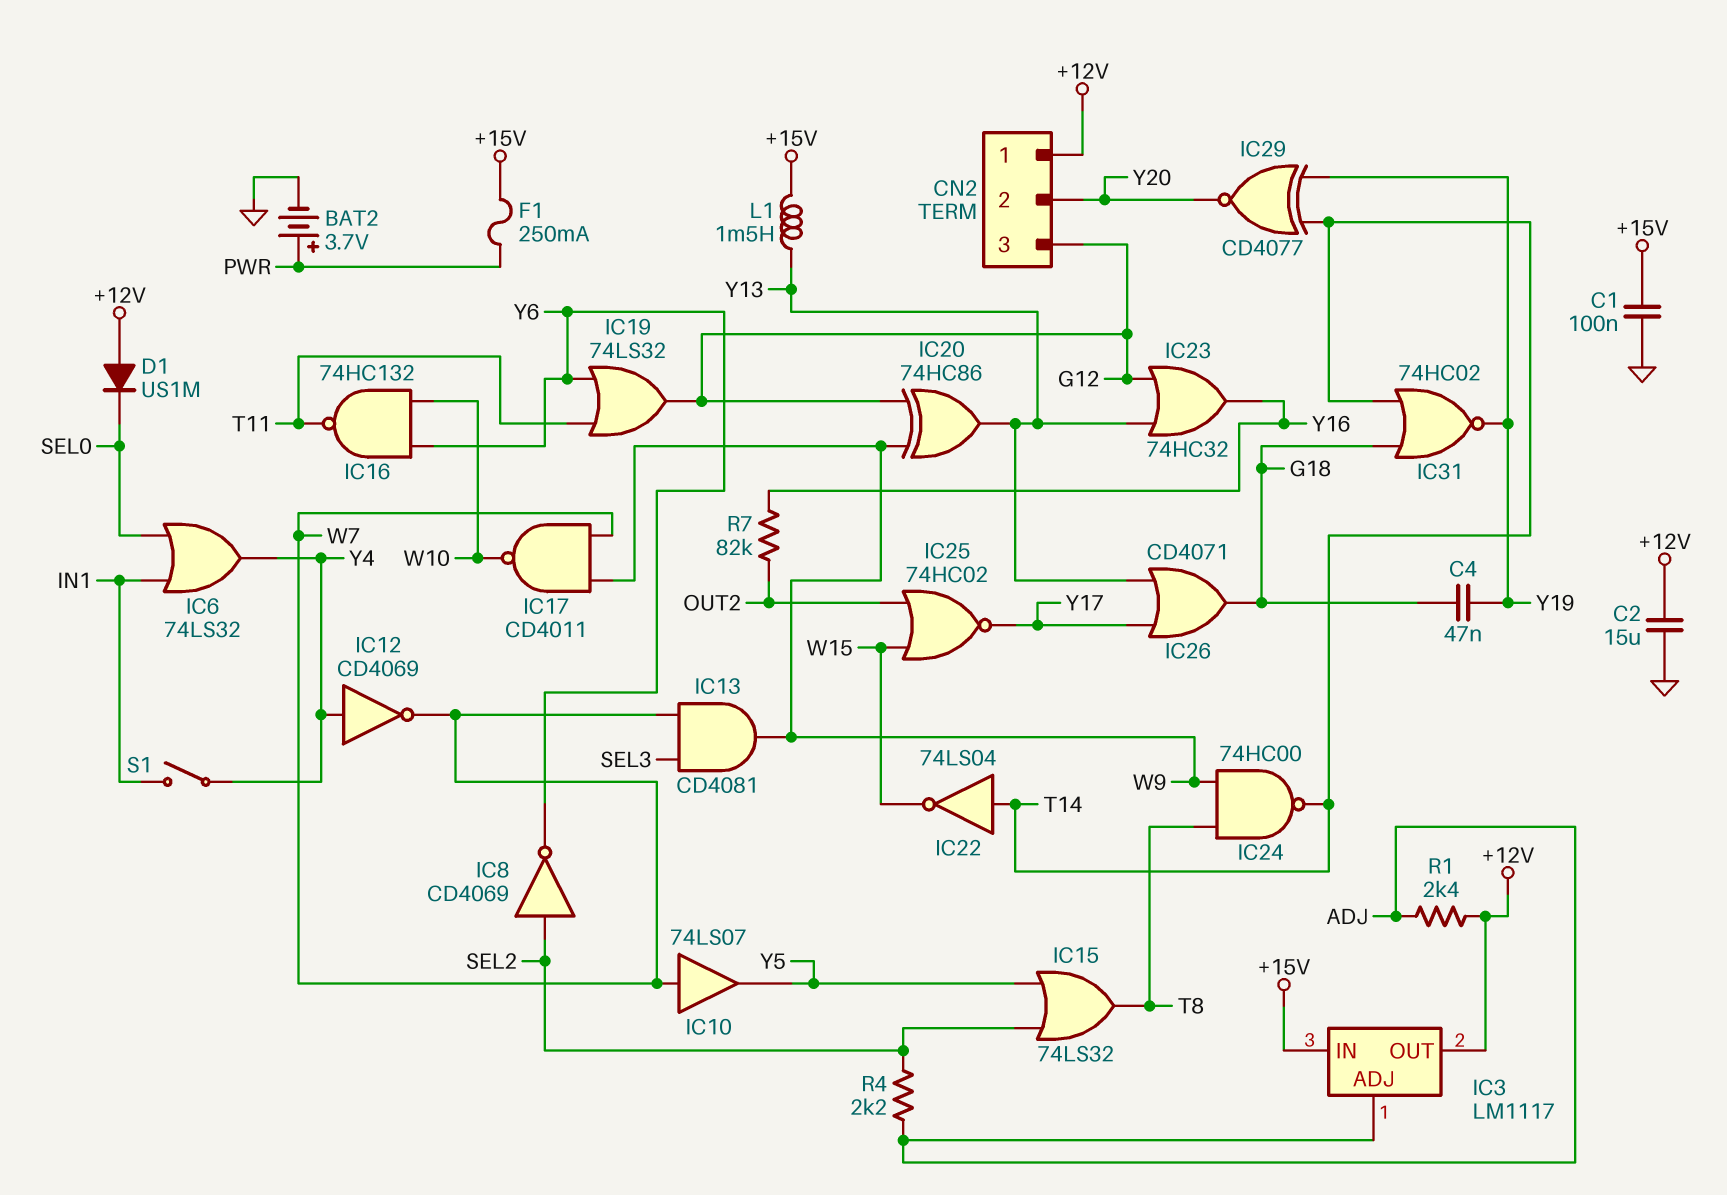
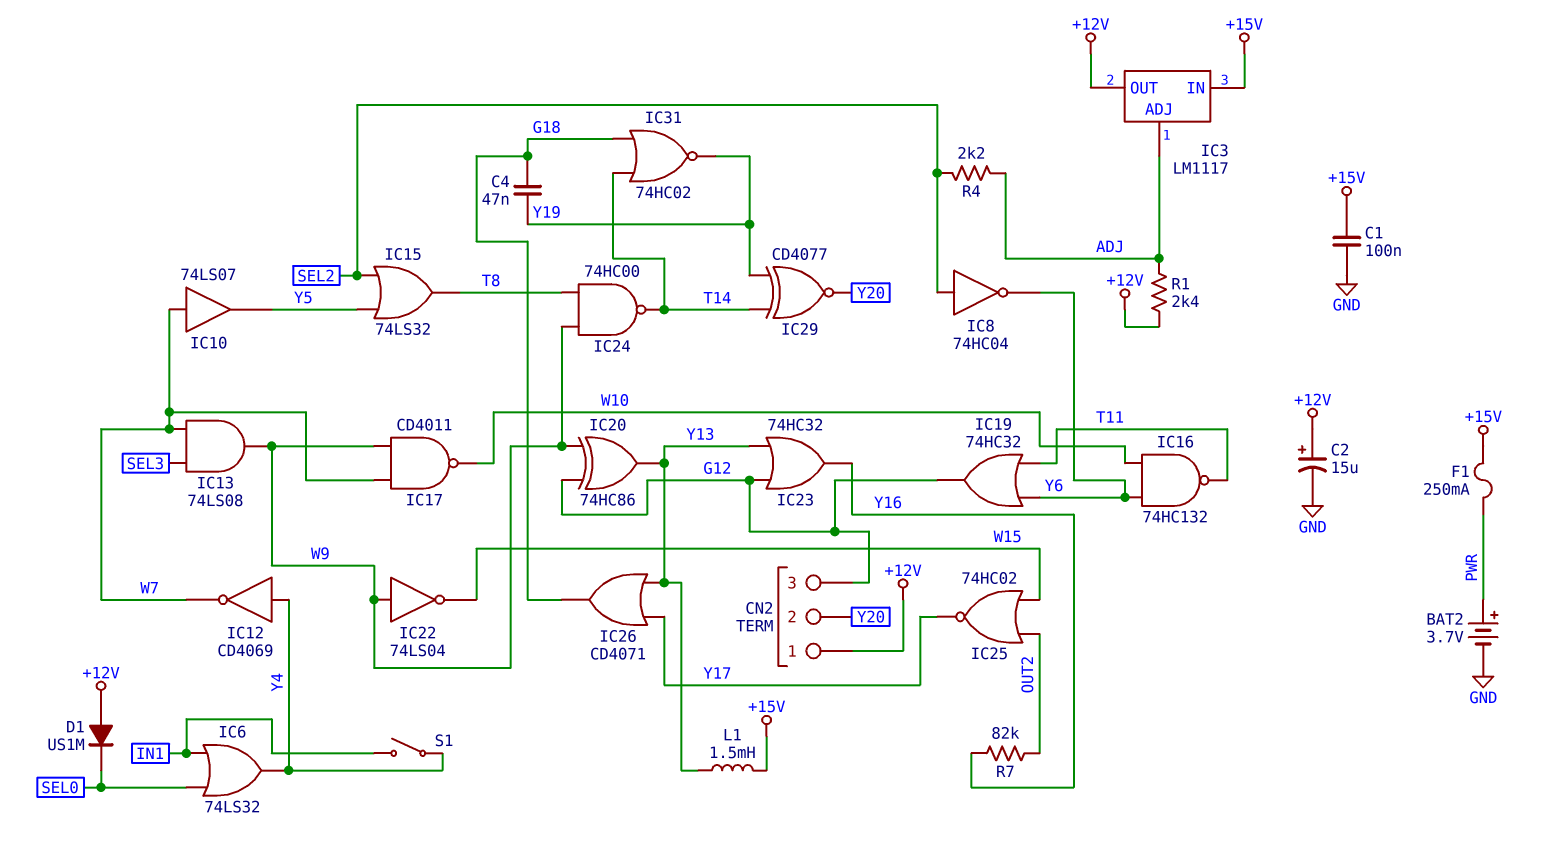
C2: 15uF (+12V, GND) -> 15uF (plus +12V, minus GND)
IC8: NOT CD4069 (in SEL2, out Y6) -> NOT 74HC04 (in SEL2, out Y6)
IC13: AND CD4081 (in SEL3, in W7, out W9) -> AND 74LS08 (in SEL3, in W7, out W9)
IC19: OR 74LS32 (in T11, in Y6, out G12) -> OR 74HC32 (in T11, in Y6, out G12)
IC22: NOT 74LS04 (in T14, out W15) -> NOT 74LS04 (in W9, out W15)

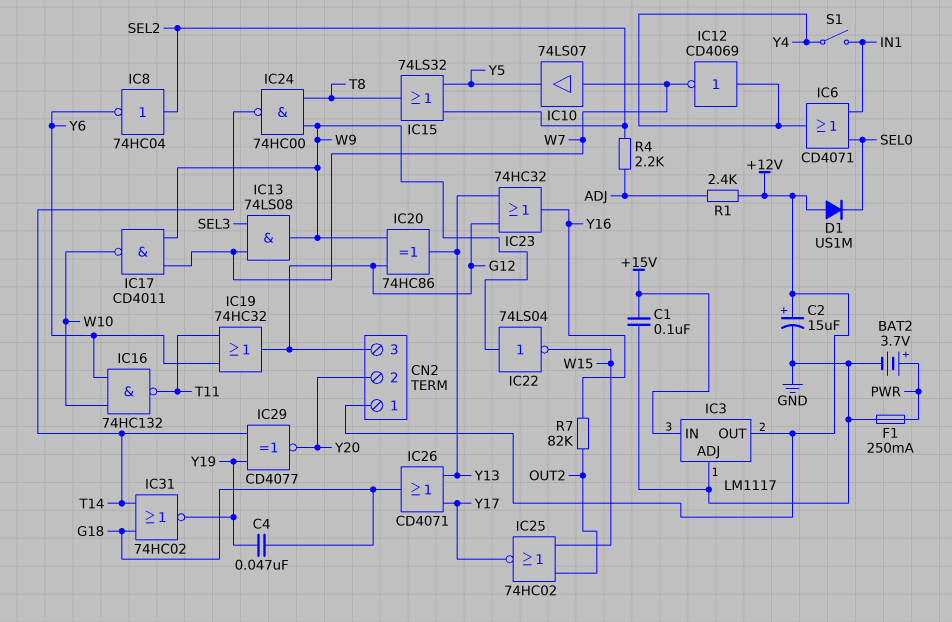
F1: 250mA (+15V, PWR) -> 250mA (GND, PWR)
IC3 pin ADJ: ADJ -> GND
IC6: OR 74LS32 (in IN1, in SEL0, out Y4) -> OR CD4071 (in IN1, in SEL0, out Y4)
L1: 1.5mH (+15V, Y13) -> none

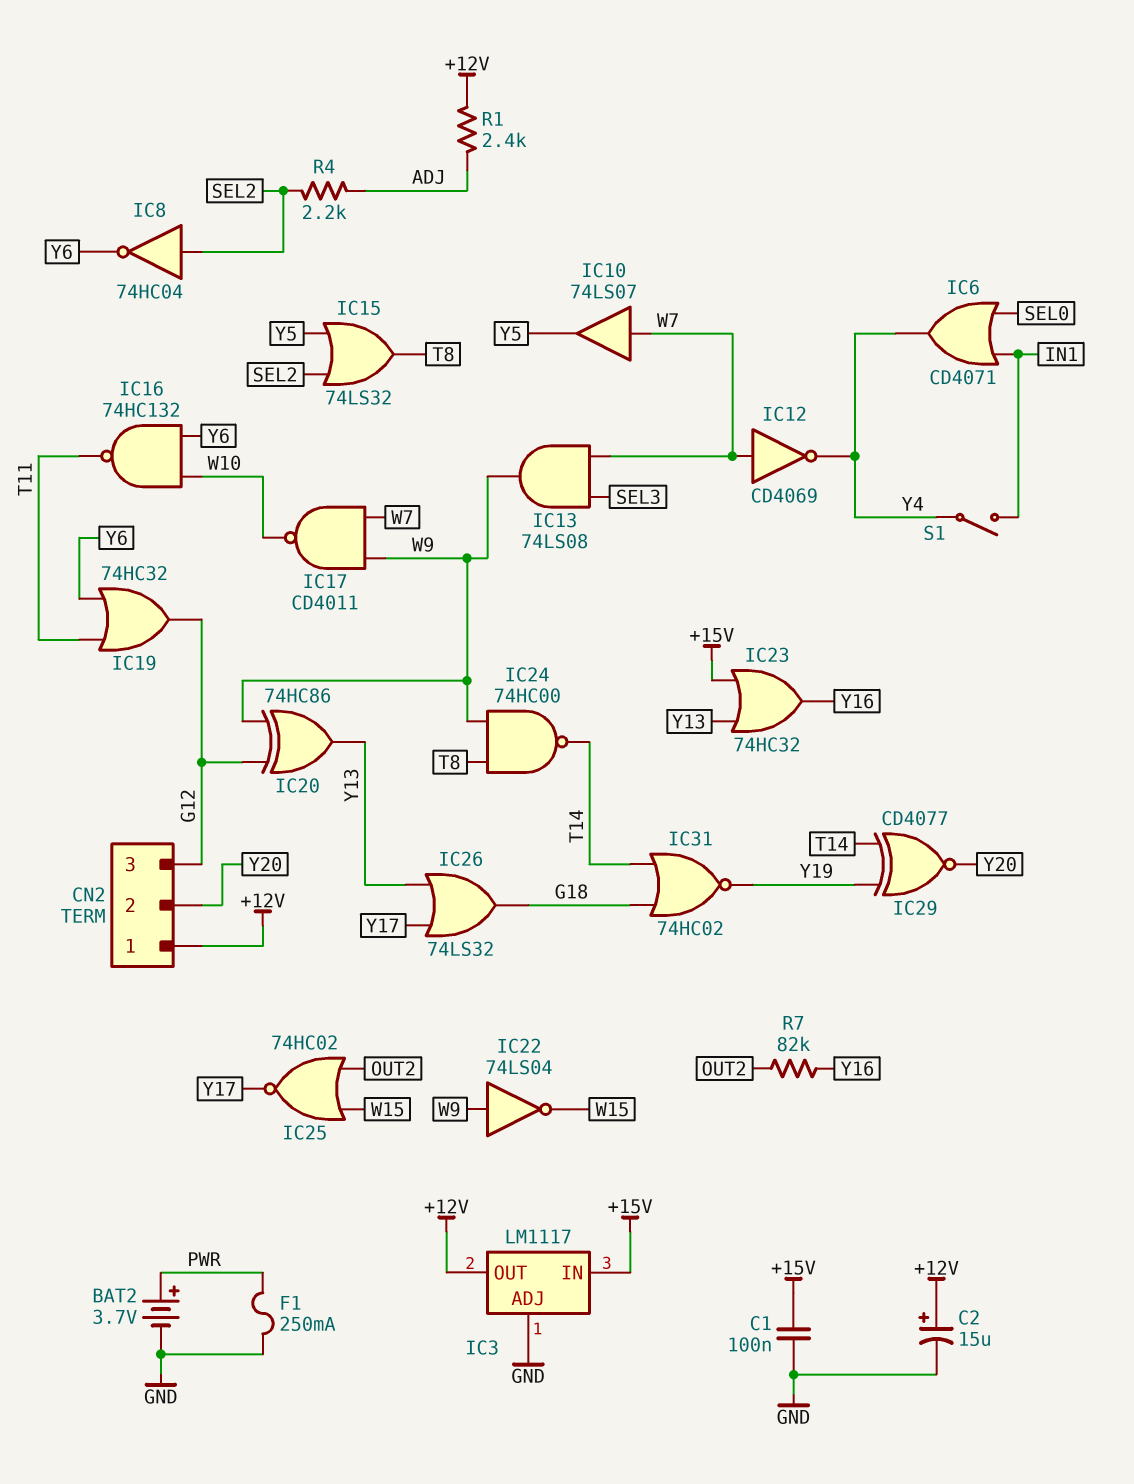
C4: 47nF (G18, Y19) -> none
D1: diode US1M (A +12V, K SEL0) -> none
IC12: NOT CD4069 (in Y4, out W7) -> NOT CD4069 (in W7, out Y4)
IC23: OR 74HC32 (in G12, in Y13, out Y16) -> OR 74HC32 (in +15V, in Y13, out Y16)
IC26: OR CD4071 (in Y13, in Y17, out G18) -> OR 74LS32 (in Y13, in Y17, out G18)

